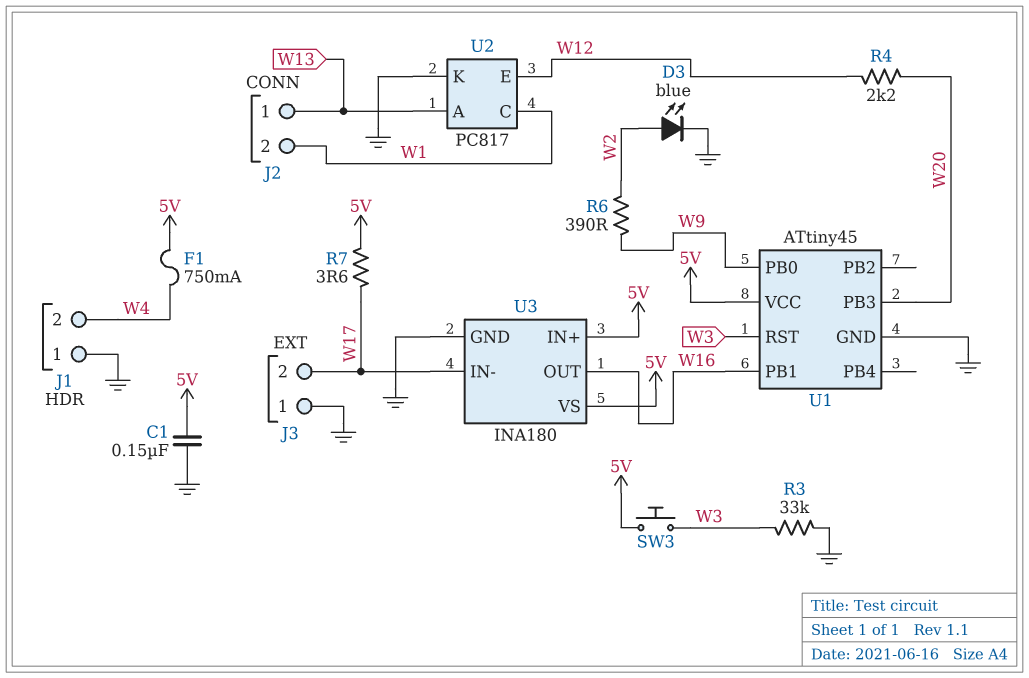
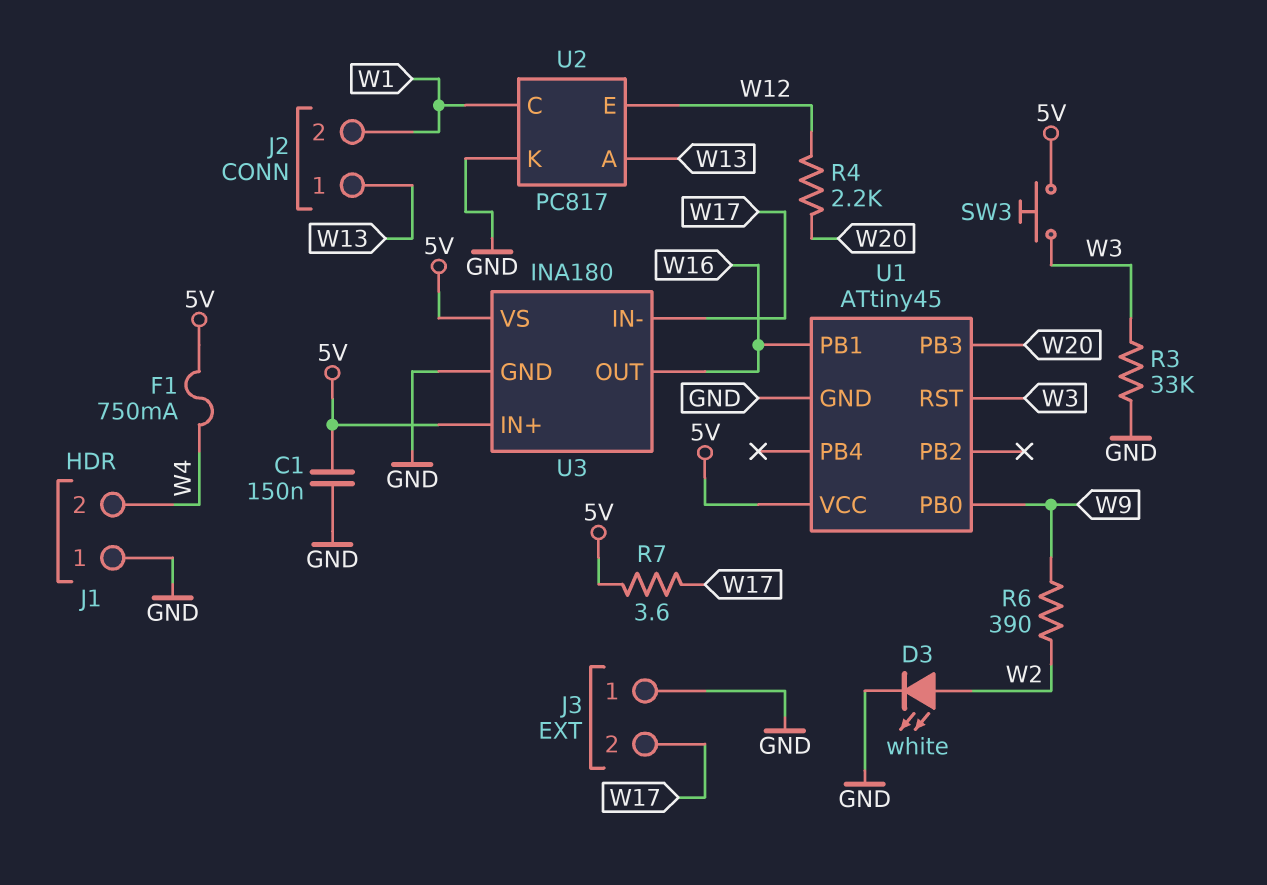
D3: LED blue (A W2, K GND) -> LED white (A W2, K GND)

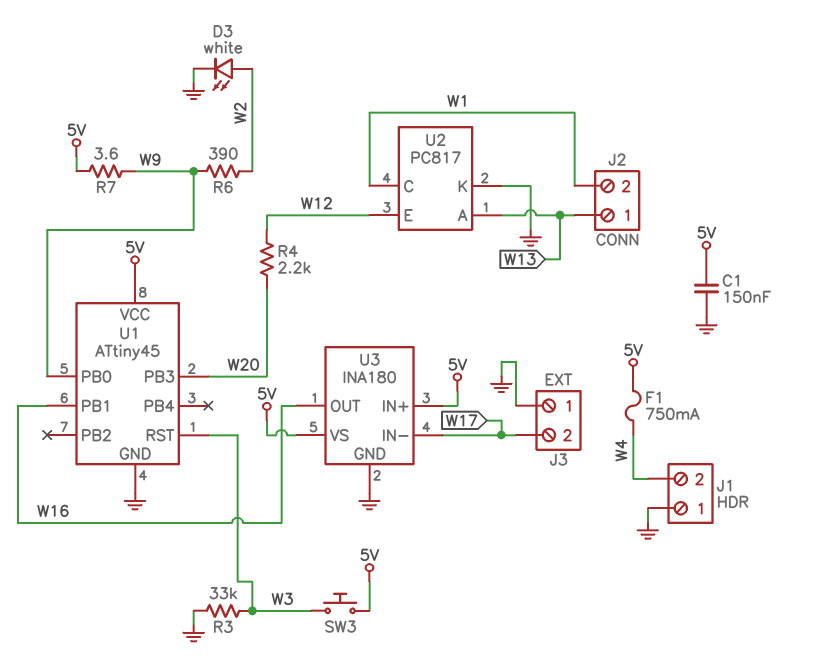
R7: 3.6 (5V, W17) -> 3.6 (5V, W9)

